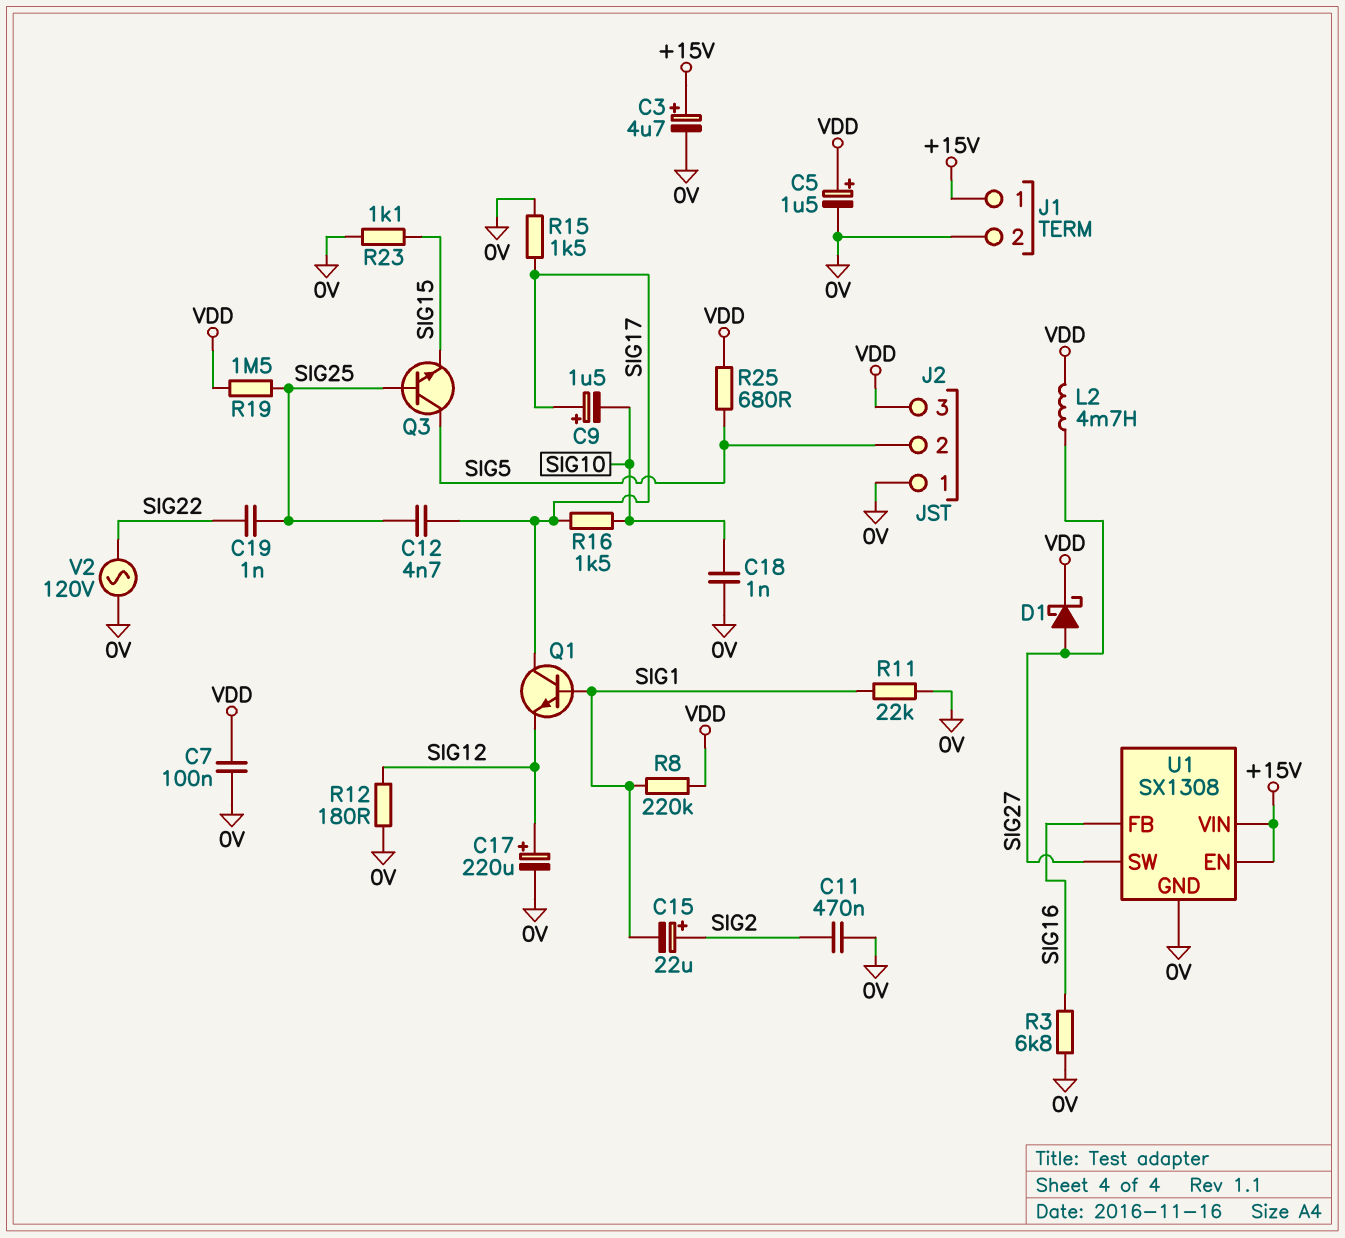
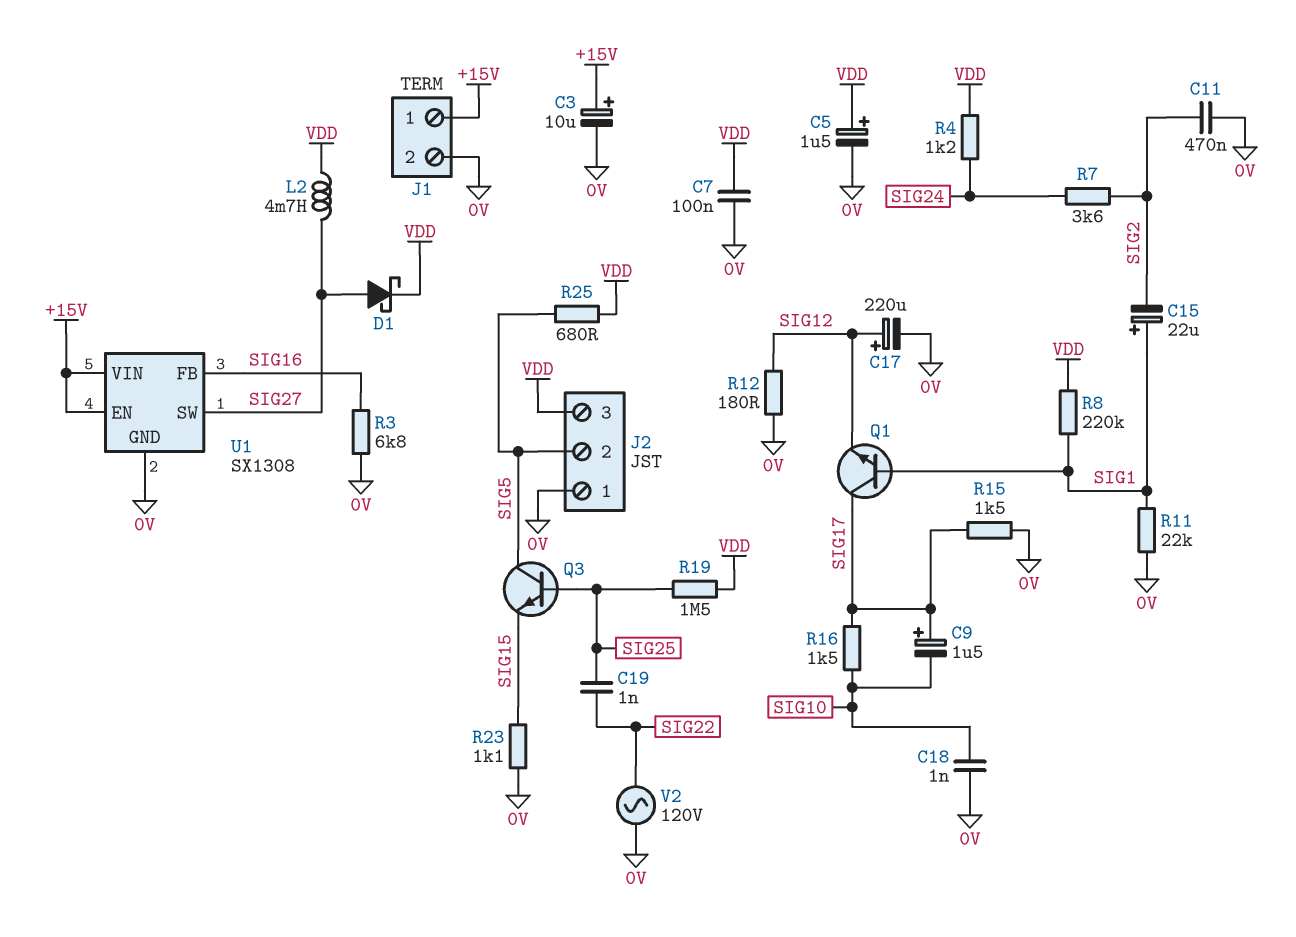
C3: 4.7uF (plus +15V, minus 0V) -> 10uF (plus +15V, minus 0V)
C12: 4.7nF (SIG17, SIG25) -> none
C15: 22uF (plus SIG2, minus SIG1) -> 22uF (plus SIG1, minus SIG2)
R4: none -> 1.2k (SIG24, VDD)
R7: none -> 3.6k (SIG2, SIG24)

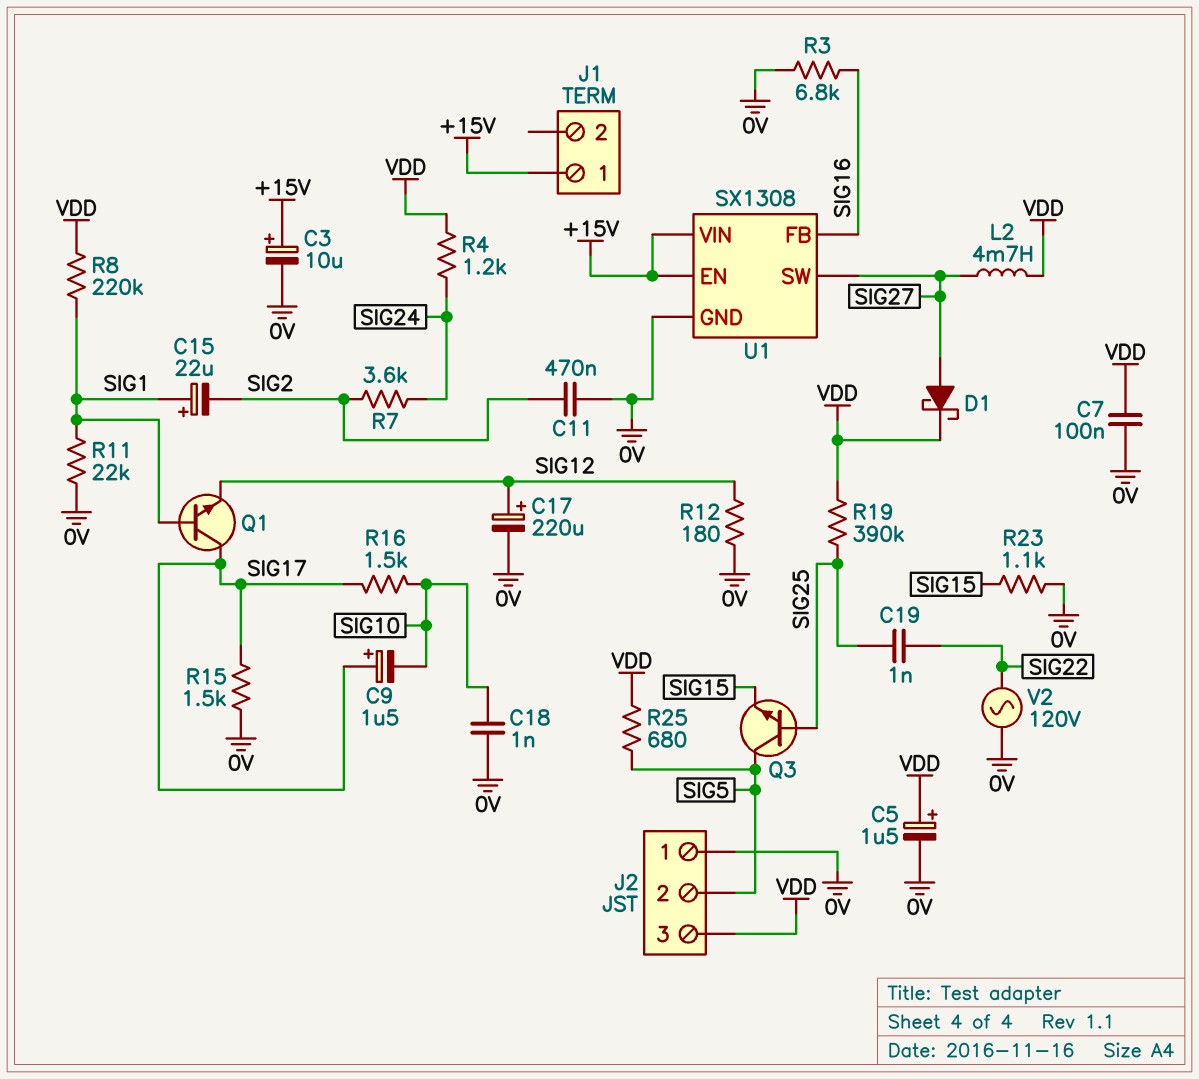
J1 pin 2: 0V -> none
R19: 1.5M (SIG25, VDD) -> 390k (SIG25, VDD)

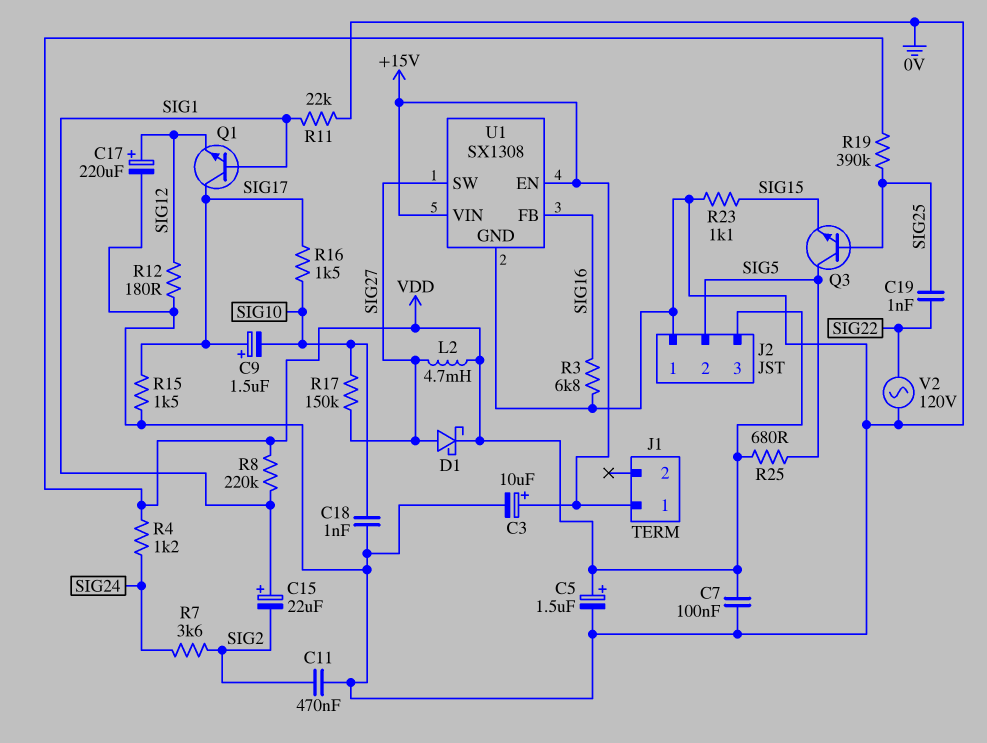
R17: none -> 150k (SIG10, SIG27)

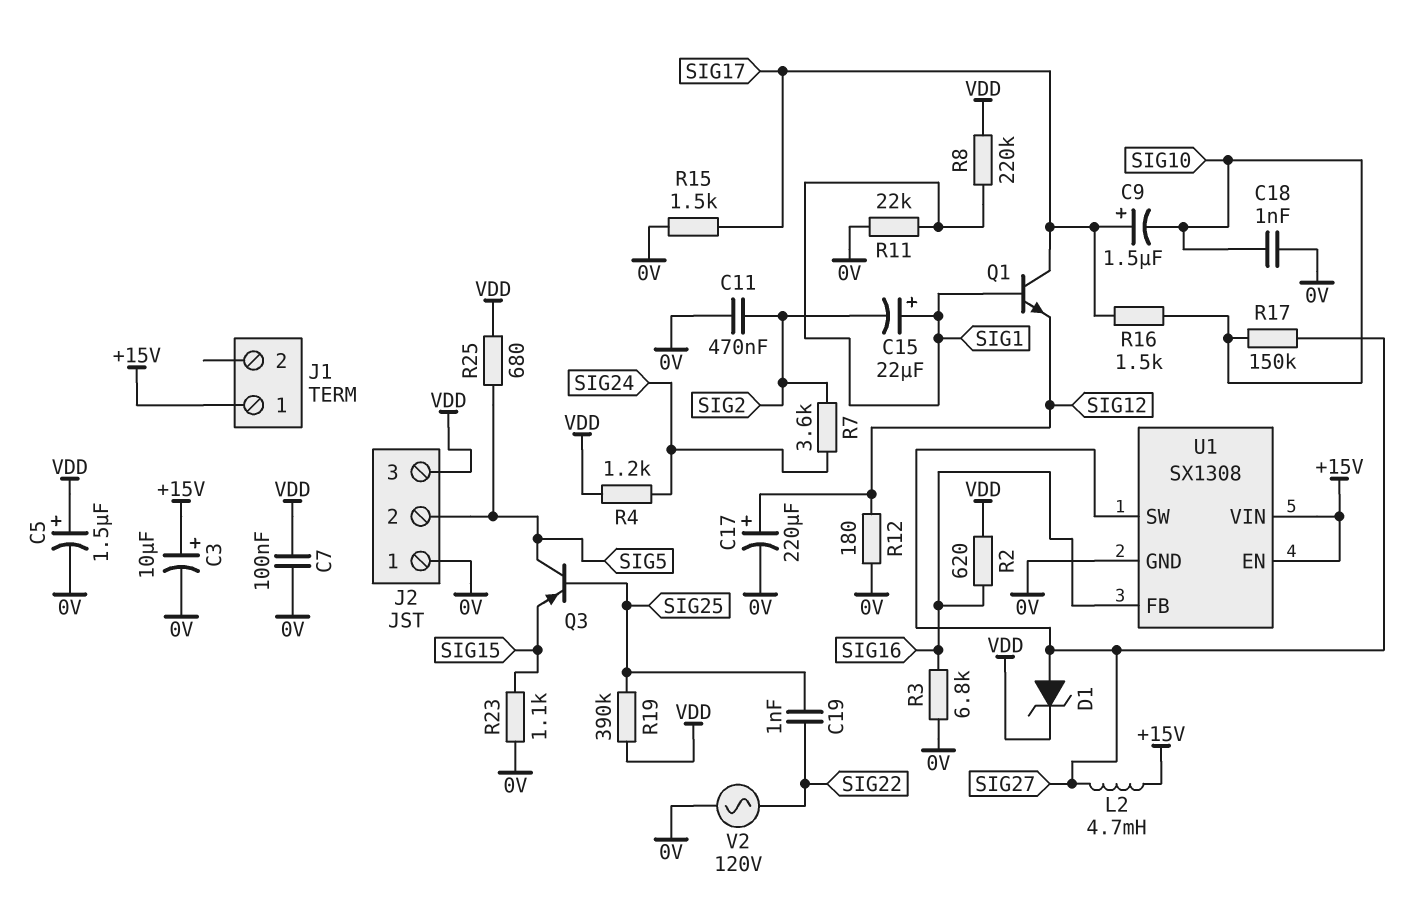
D1: schottky (A SIG27, K VDD) -> zener (A SIG27, K VDD)
L2: 4.7mH (SIG27, VDD) -> 4.7mH (+15V, SIG27)
Q3: NPN (B SIG25, C SIG5, E SIG15) -> PNP (B SIG25, C SIG5, E SIG15)
R2: none -> 620 (SIG16, VDD)

